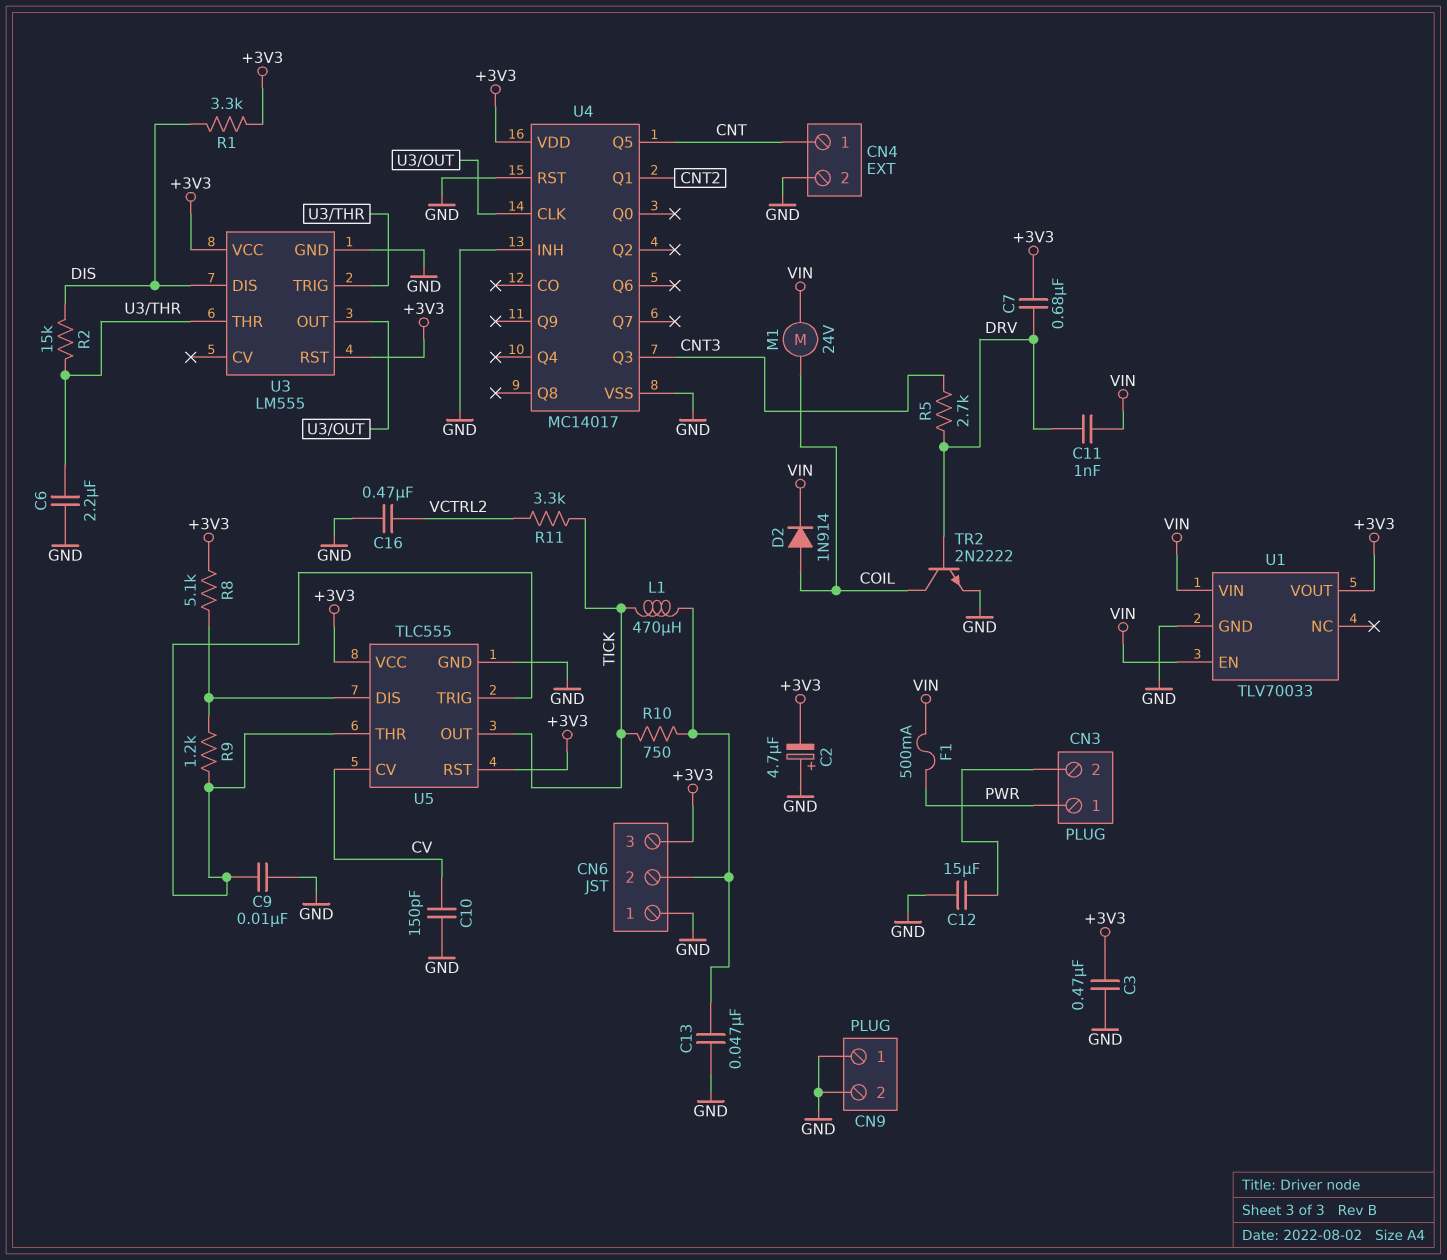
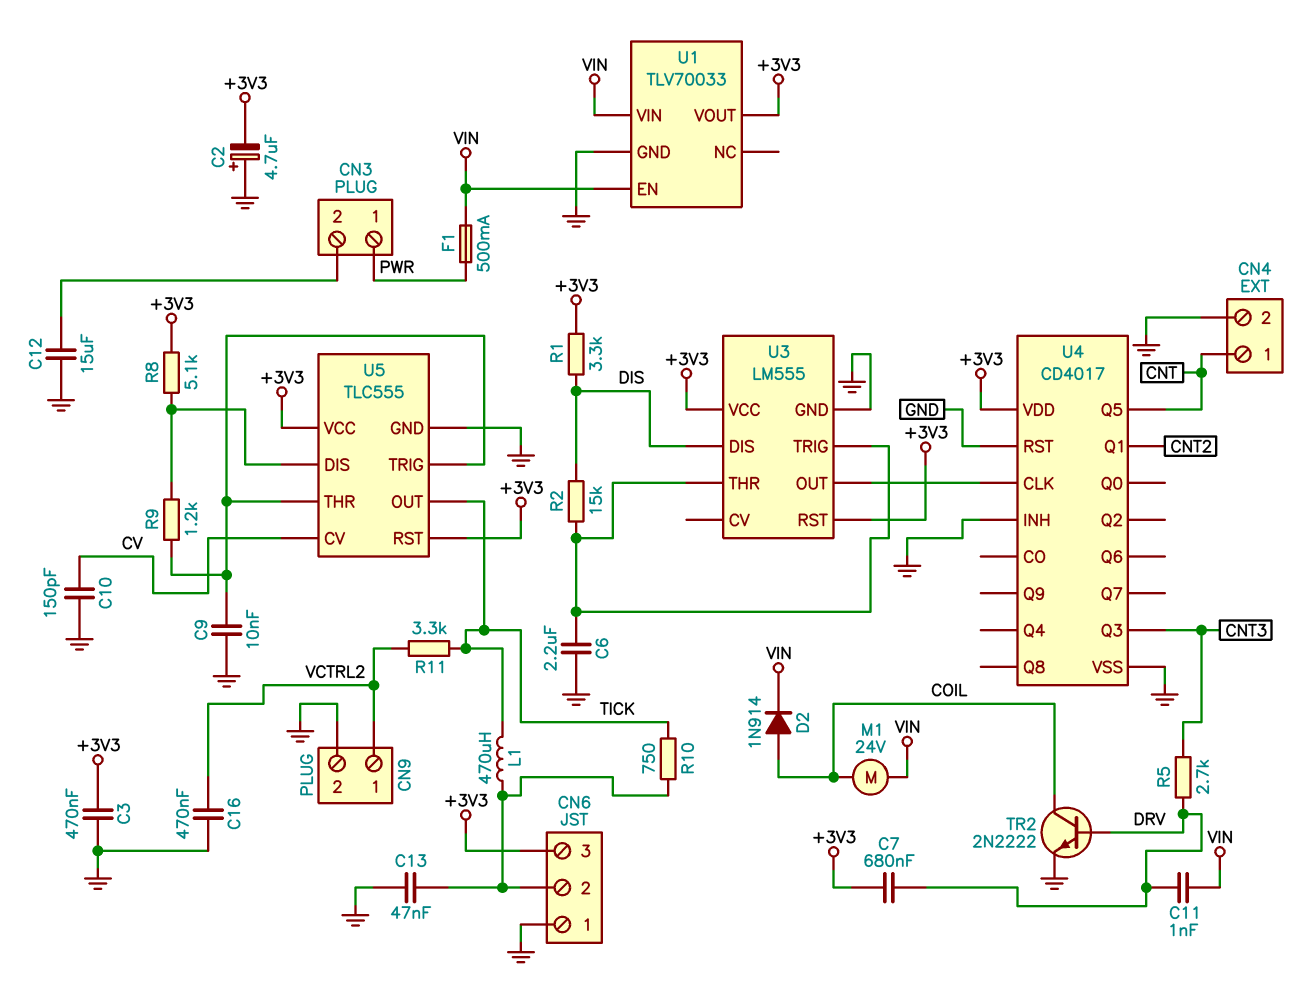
CN9 pin 1: GND -> VCTRL2
U4: MC14017 -> CD4017

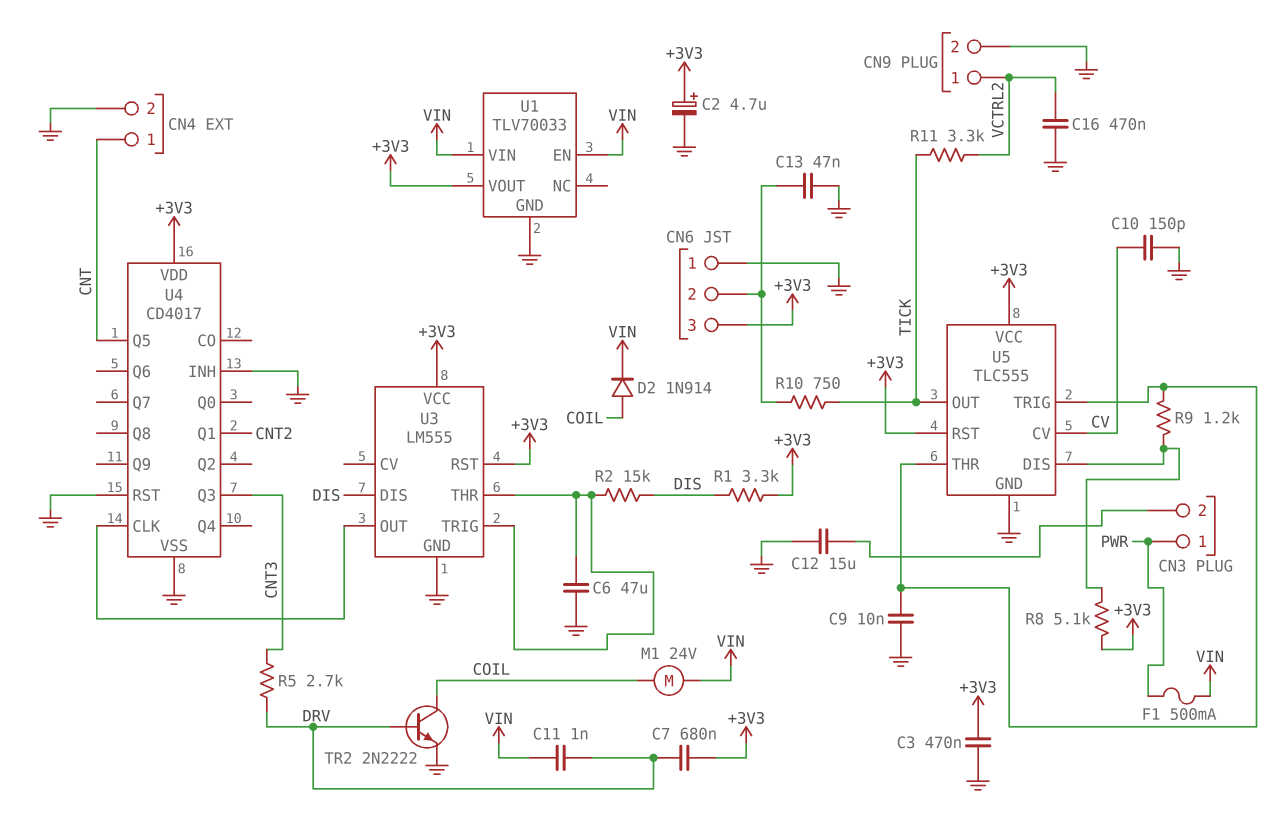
C2: 4.7uF (plus GND, minus +3V3) -> 4.7uF (plus +3V3, minus GND)
C6: 2.2uF (GND, U3/THR) -> 47uF (GND, U3/THR)
L1: 470uH (CN6/2, TICK) -> none

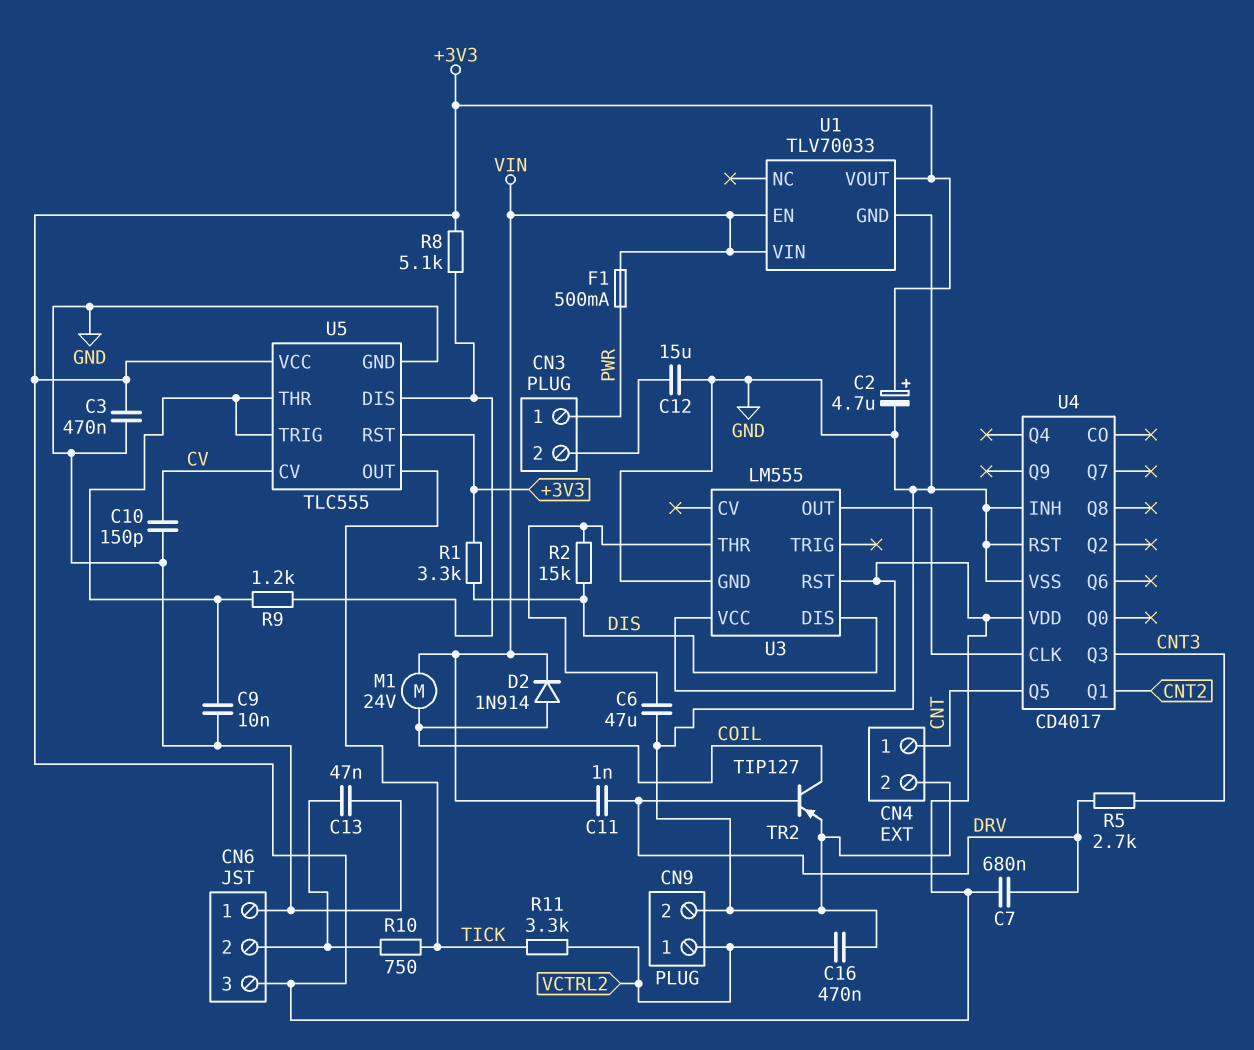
TR2: NPN 2N2222 (B DRV, C COIL, E GND) -> PNP TIP127 (B DRV, C COIL, E GND)
U3 pin TRIG: U3/THR -> none

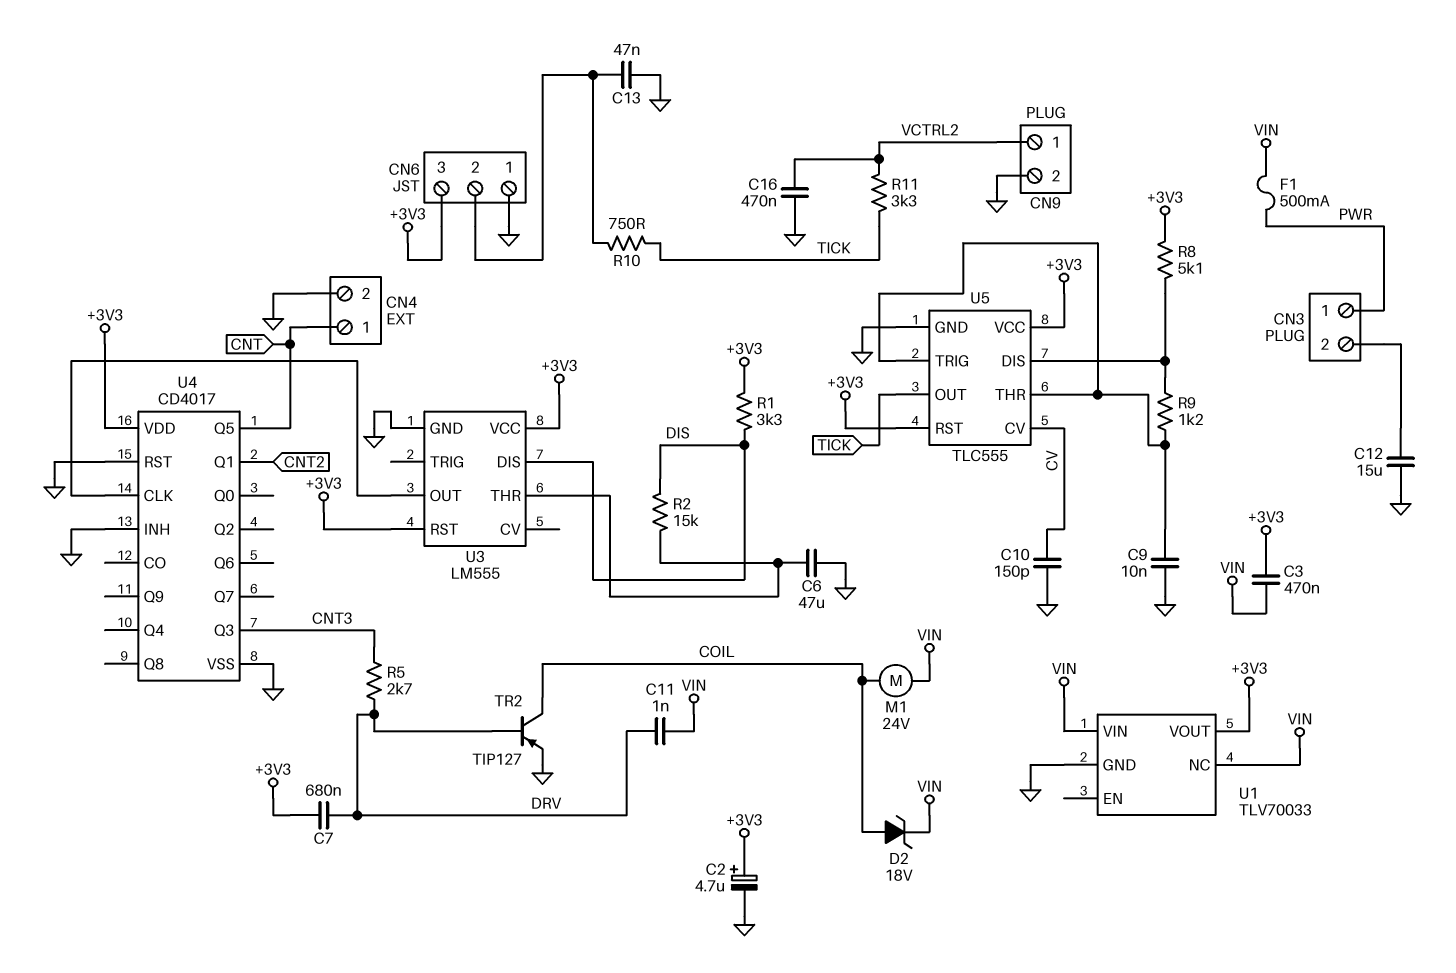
C3: 470nF (+3V3, GND) -> 470nF (+3V3, VIN)
D2: diode 1N914 (A COIL, K VIN) -> zener 18V (A COIL, K VIN)
U1 pin EN: VIN -> none
U1 pin NC: none -> VIN

